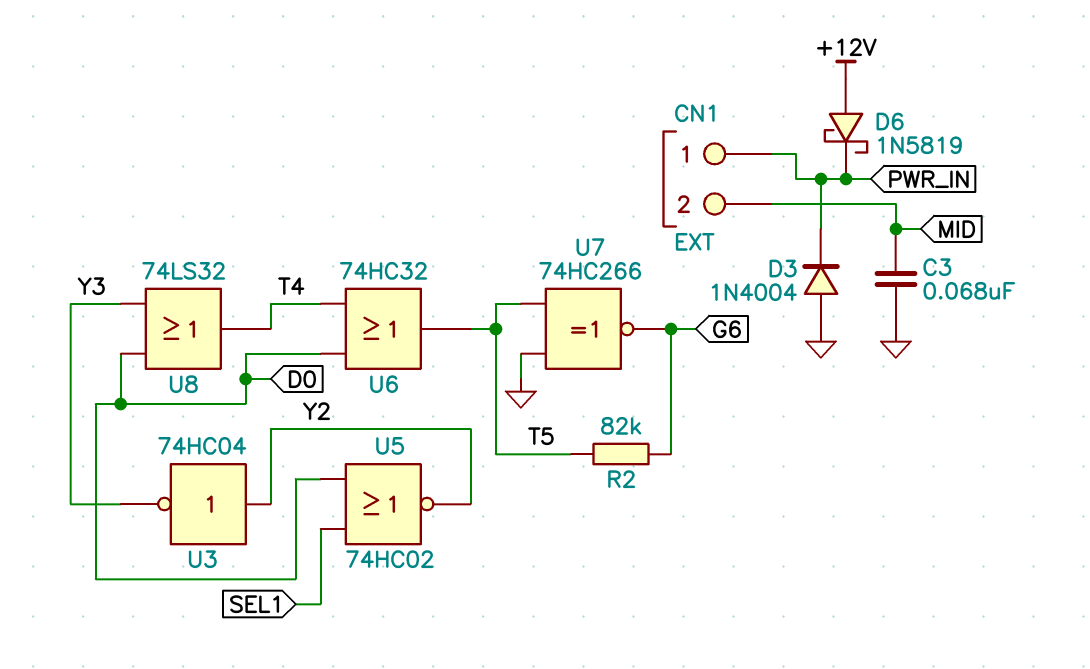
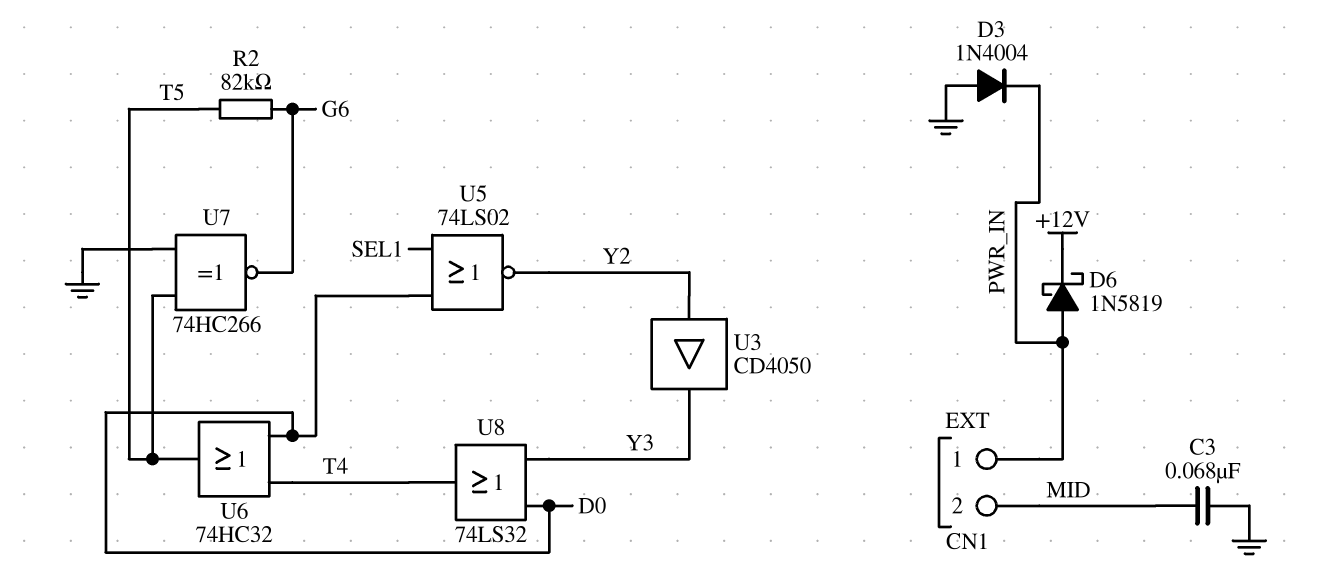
D6: schottky 1N5819 (A +12V, K PWR_IN) -> schottky 1N5819 (A PWR_IN, K +12V)
U3: NOT 74HC04 (in Y2, out Y3) -> buffer CD4050 (in Y2, out Y3)
U5: NOR 74HC02 (in D0, in SEL1, out Y2) -> NOR 74LS02 (in D0, in SEL1, out Y2)

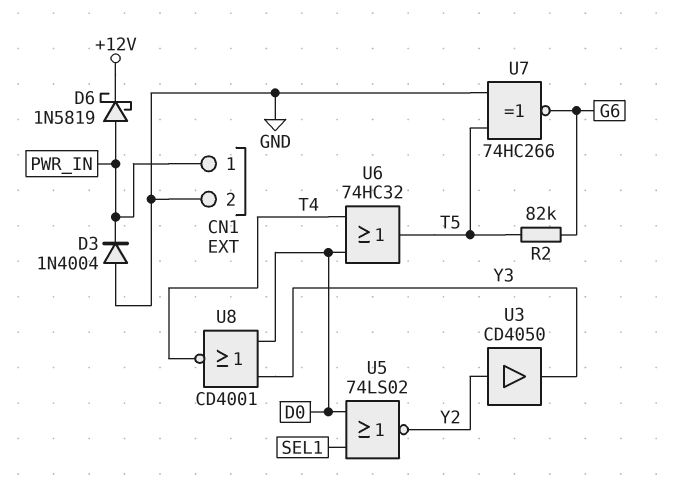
C3: 68nF (GND, MID) -> none
CN1 pin 2: MID -> GND
U8: OR 74LS32 (in D0, in Y3, out T4) -> NOR CD4001 (in D0, in Y3, out T4)

